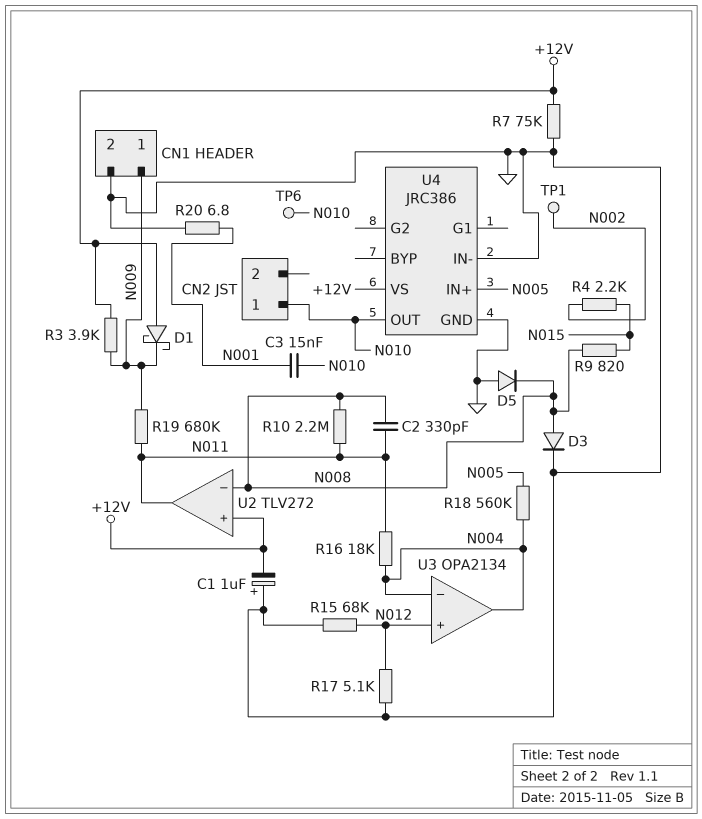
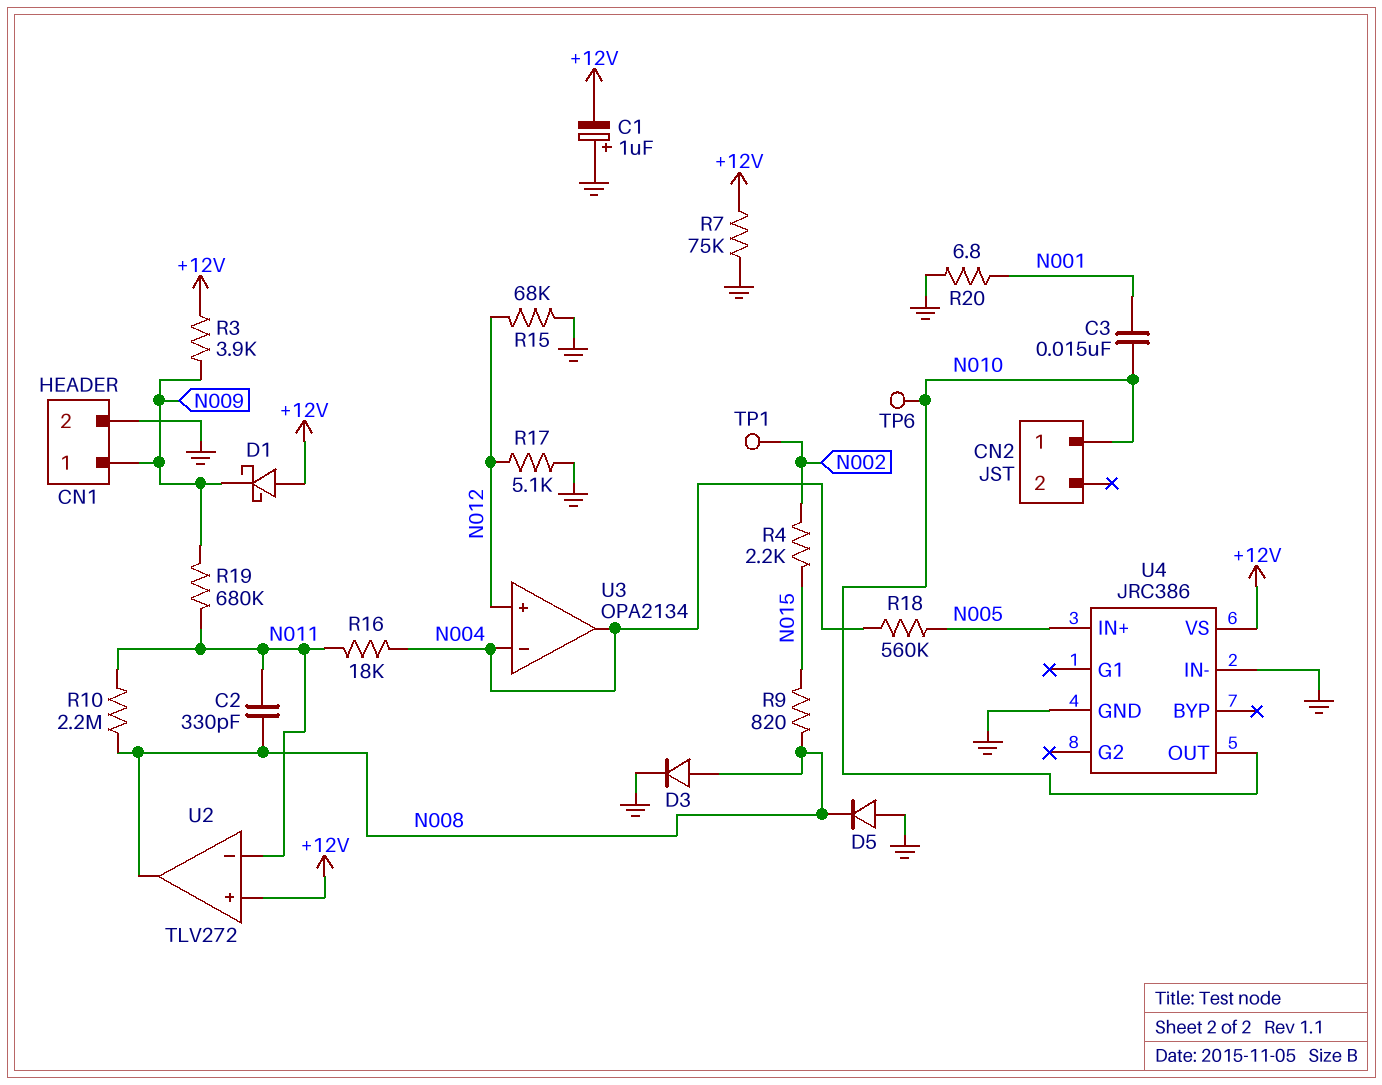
U2 pin in-: N008 -> N011
U2 pin out: N011 -> N008

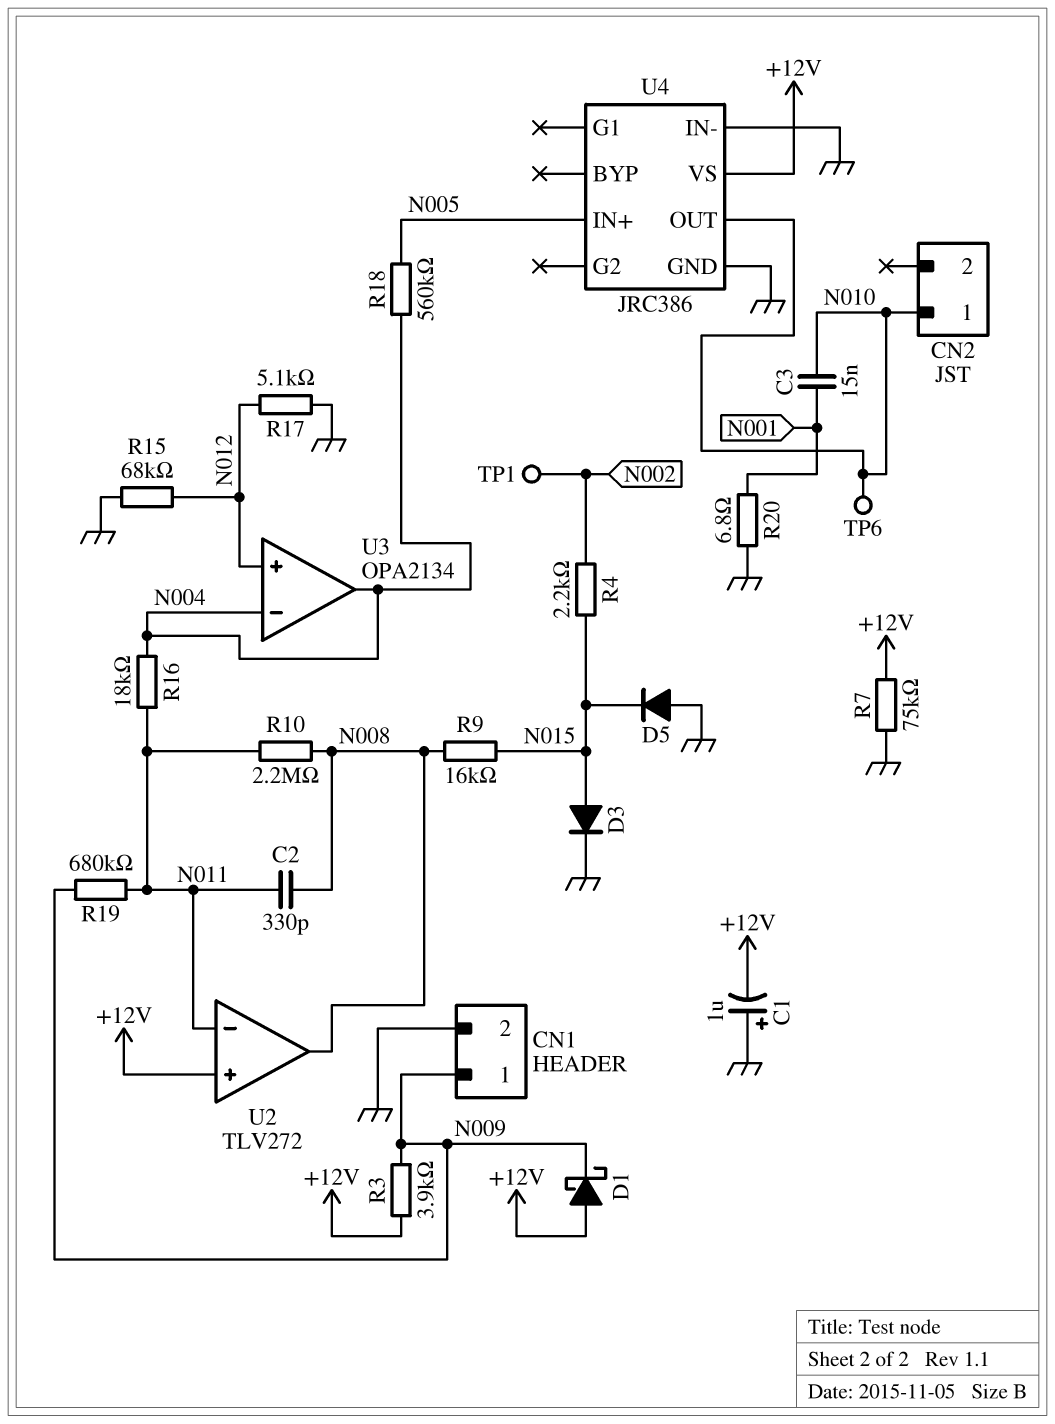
D3: diode (A N008, K GND) -> diode (A N015, K GND)
D5: diode (A GND, K N008) -> diode (A GND, K N015)
R9: 820 (N008, N015) -> 16k (N008, N015)

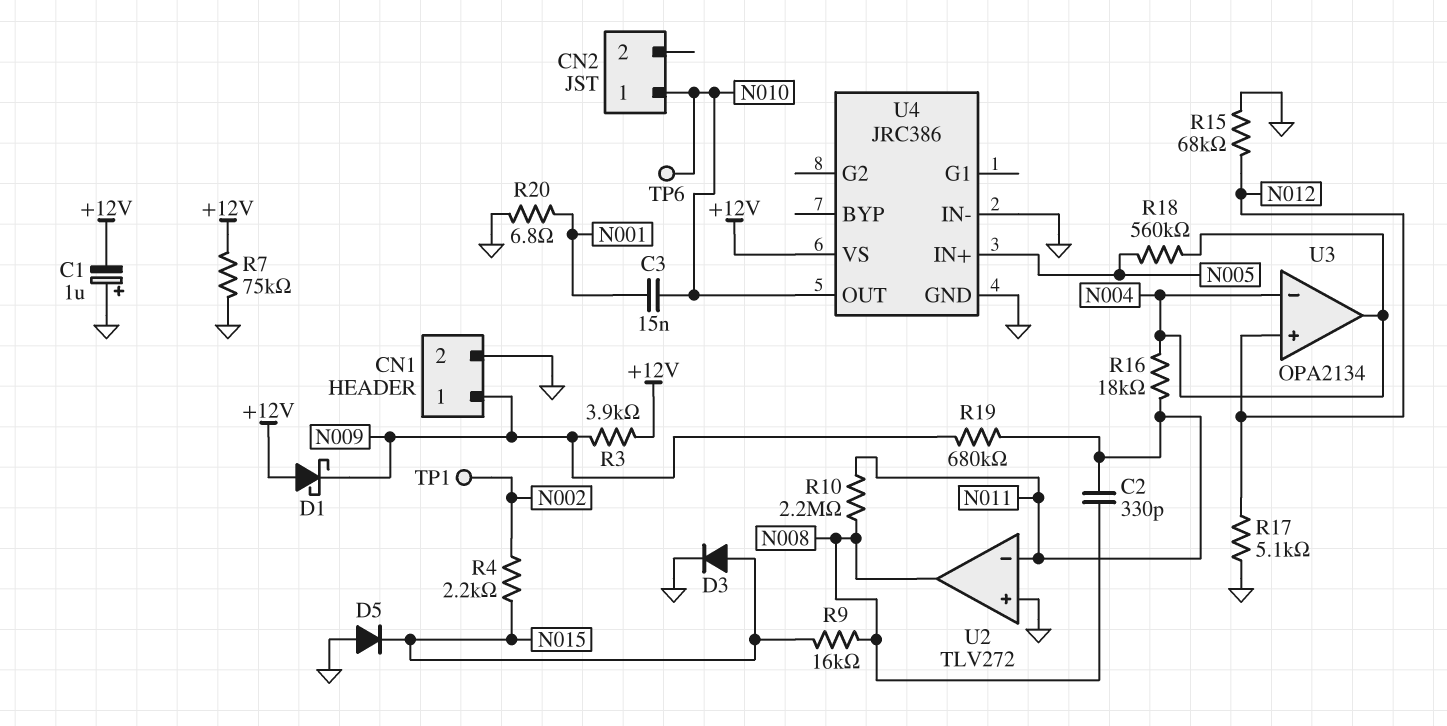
U2 pin in+: +12V -> GND

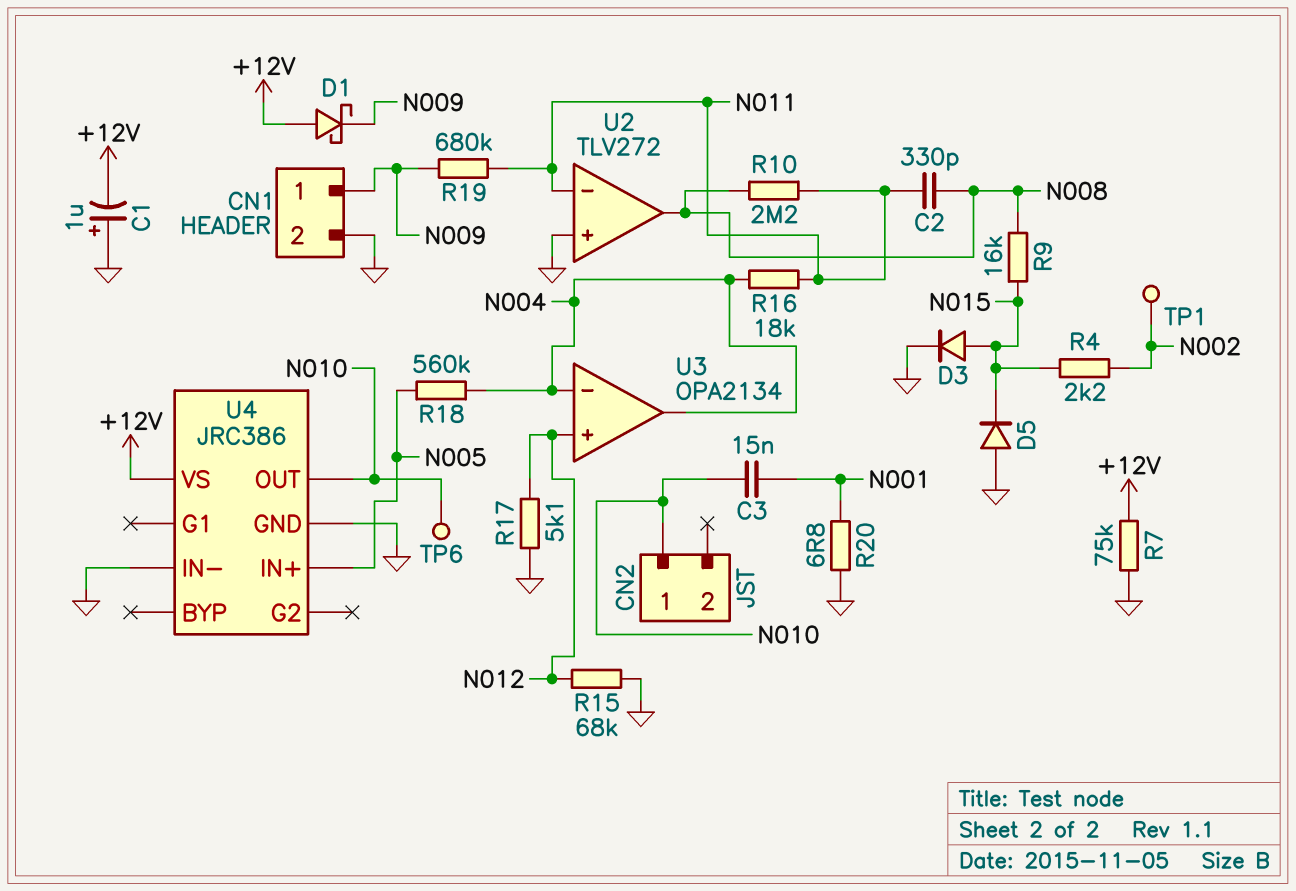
R3: 3.9k (+12V, N009) -> none

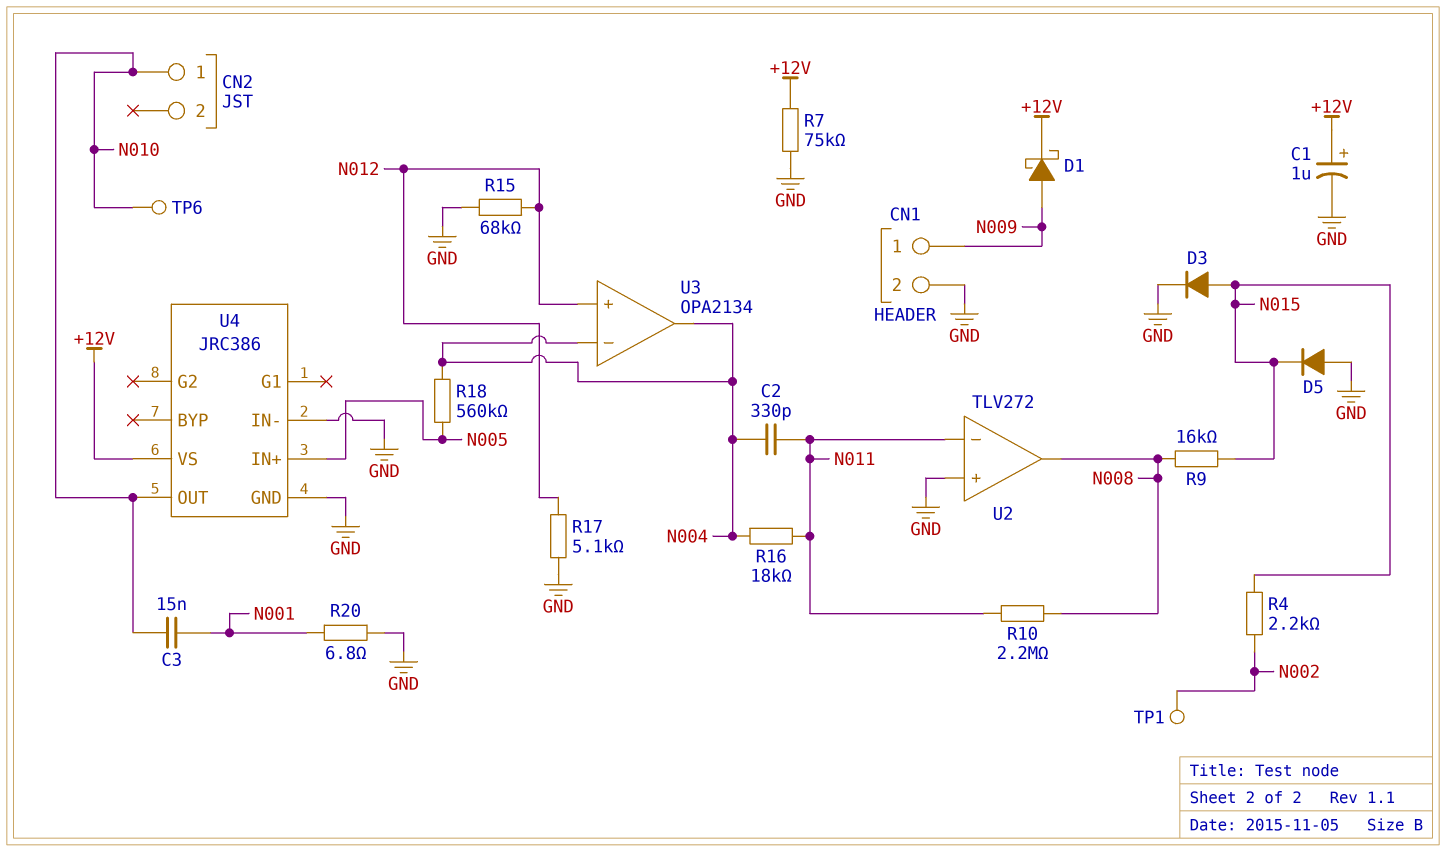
C1: 1uF (plus GND, minus +12V) -> 1uF (plus +12V, minus GND)
C2: 330pF (N008, N011) -> 330pF (N004, N011)
D1: schottky (A +12V, K N009) -> schottky (A N009, K +12V)
R19: 680k (N009, N011) -> none

